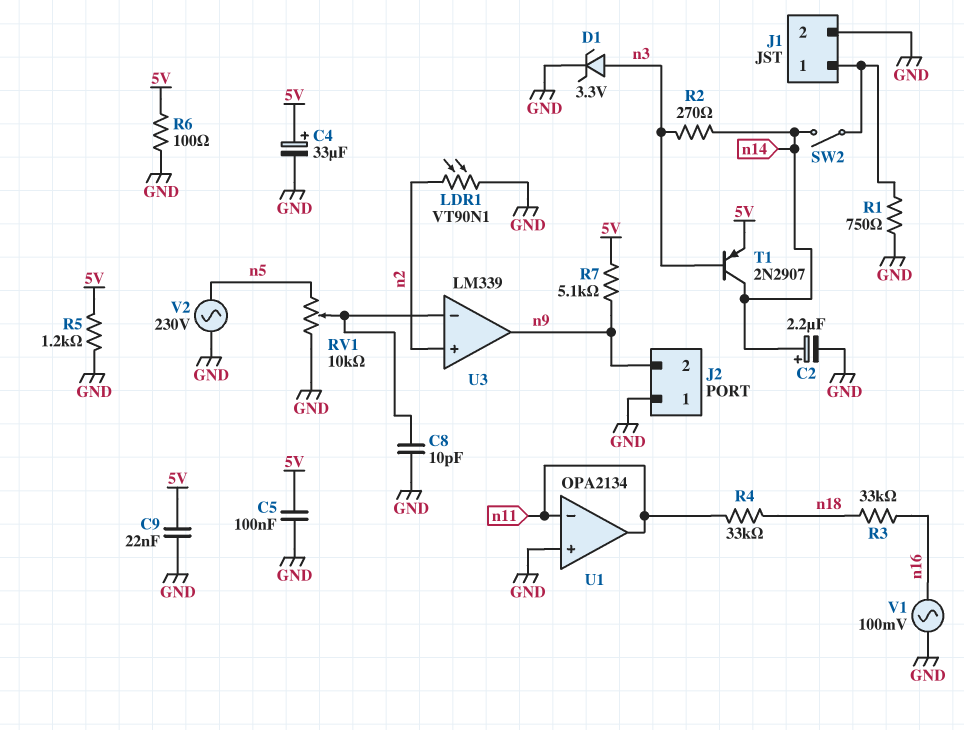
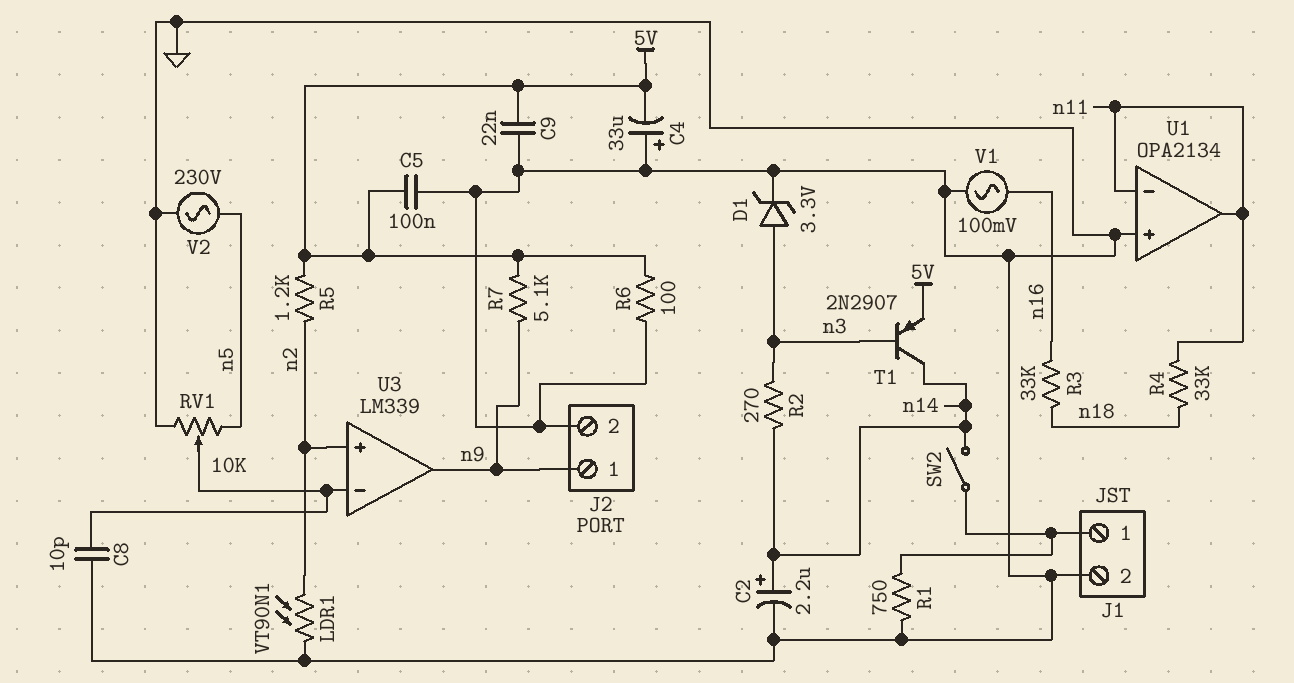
C4: 33uF (plus 5V, minus GND) -> 33uF (plus GND, minus 5V)
J2 pin 1: GND -> n9
J2 pin 2: n9 -> GND
R5: 1.2k (5V, GND) -> 1.2k (5V, n2)

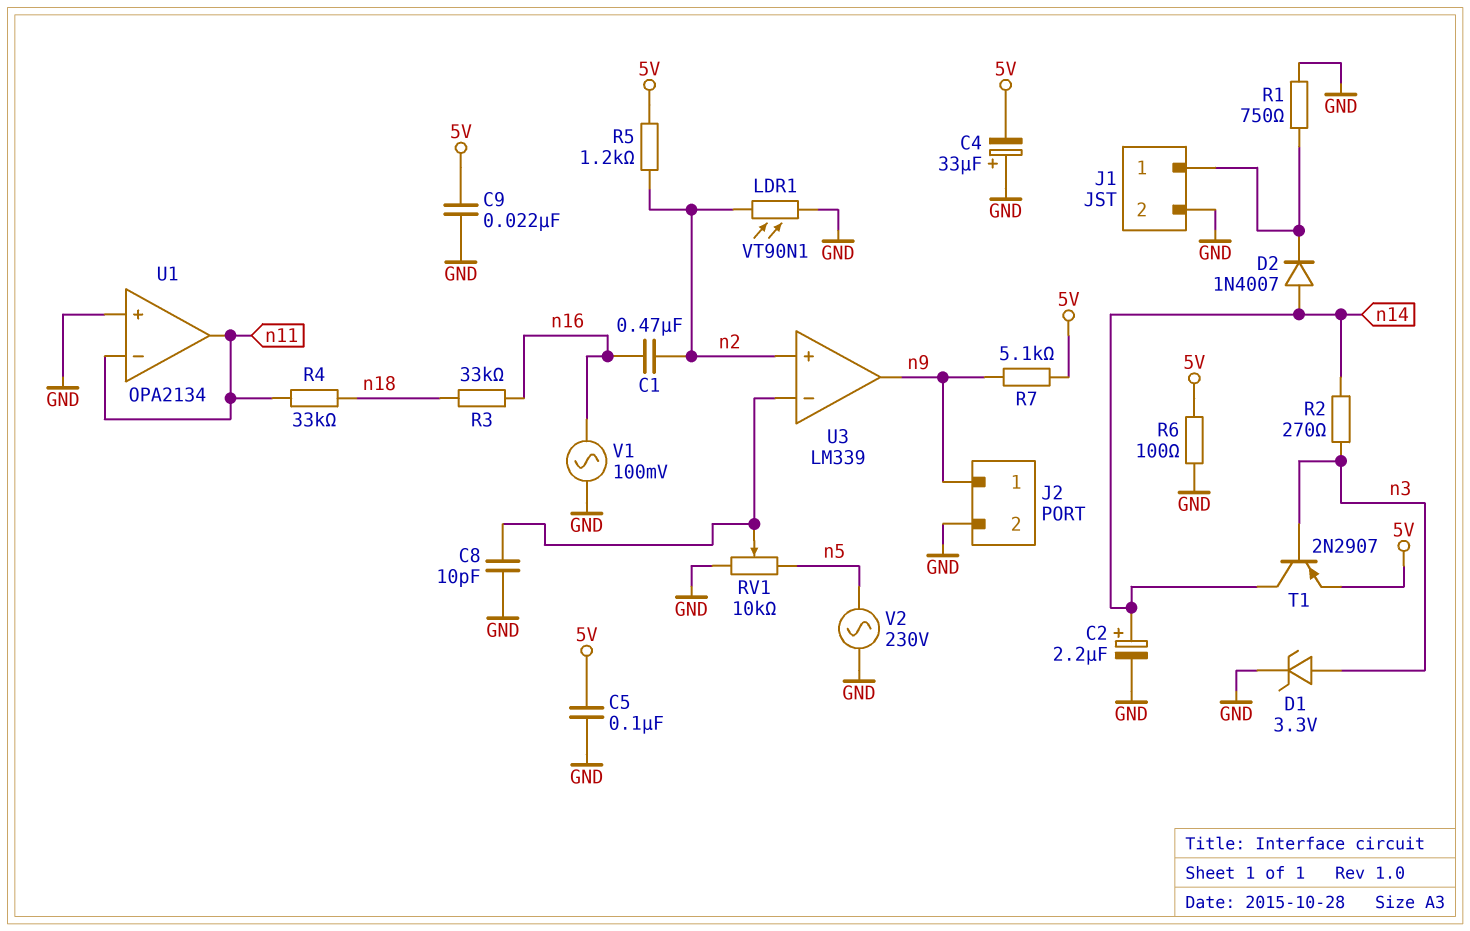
C1: none -> 470nF (n2, n16)
D2: none -> diode 1N4007 (A n14, K J1/1)
SW2: switch (J1/1, n14) -> none

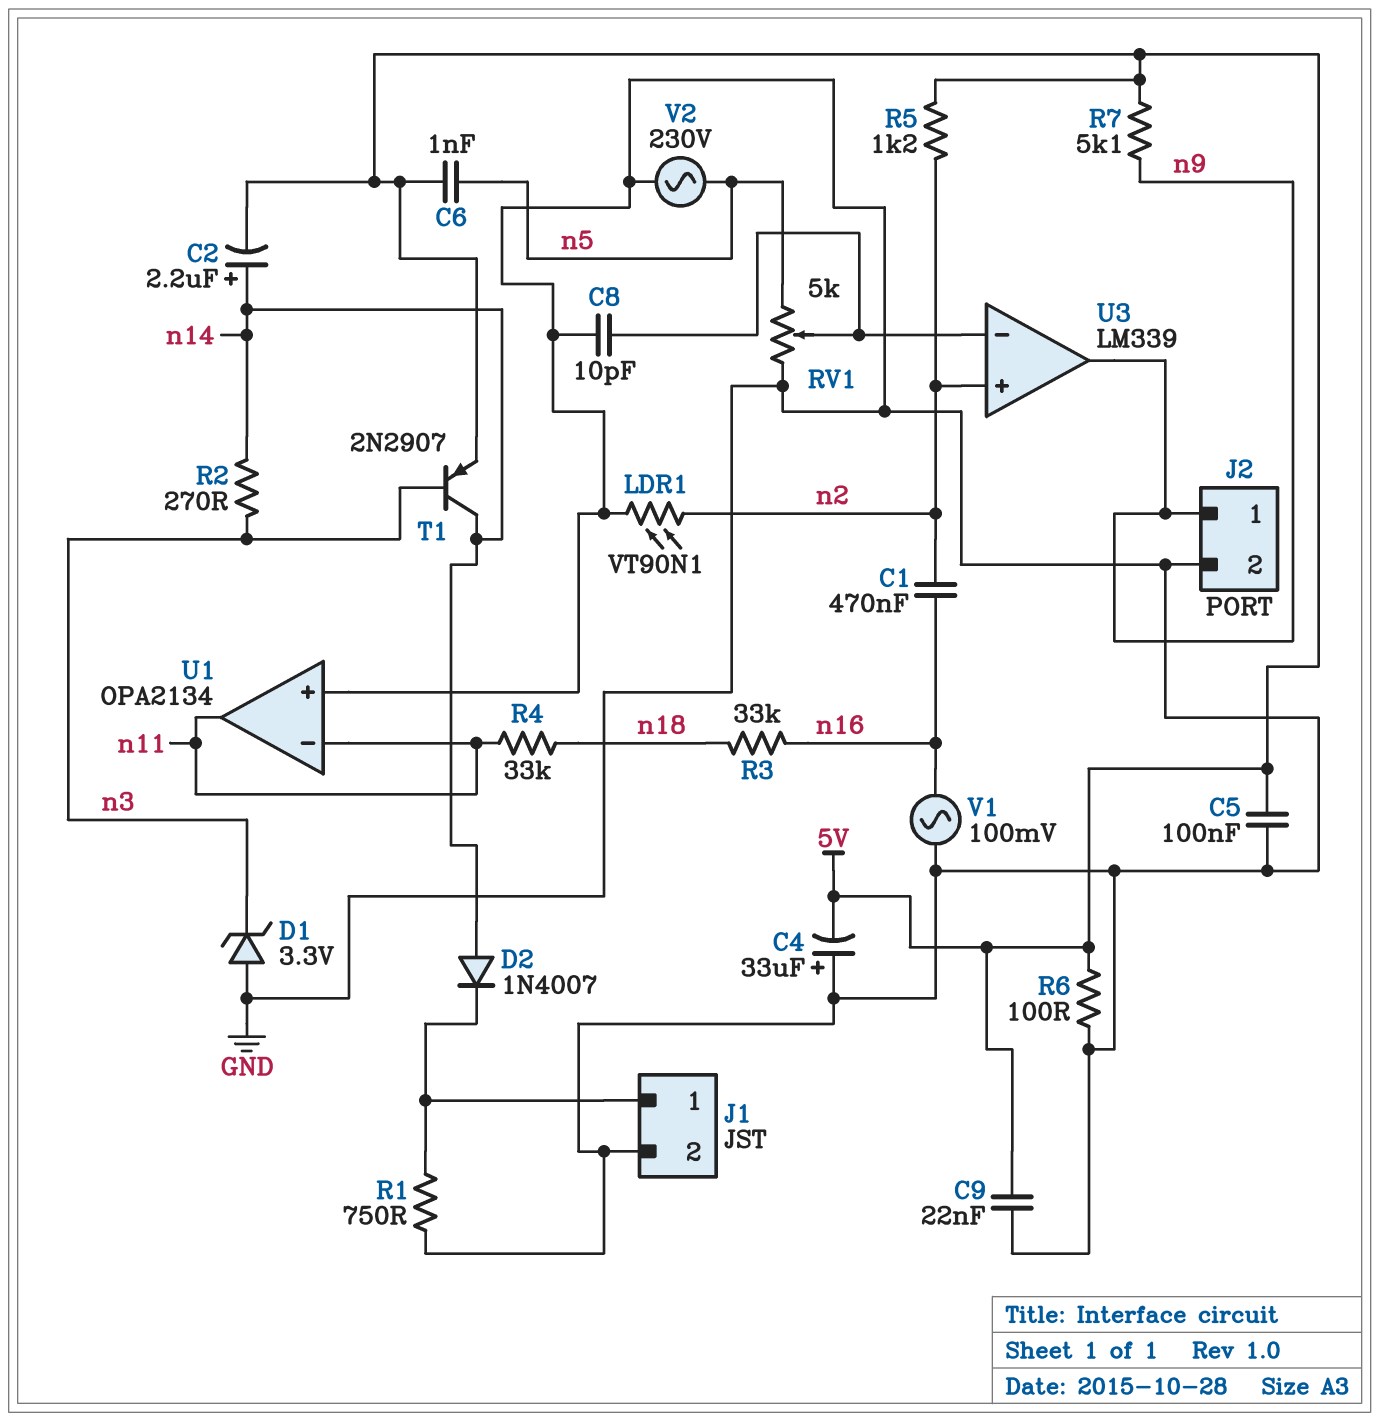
C2: 2.2uF (plus n14, minus GND) -> 2.2uF (plus n14, minus 5V)
C6: none -> 1nF (5V, n5)
D1: zener 3.3V (A n3, K GND) -> zener 3.3V (A GND, K n3)
RV1: 10k (GND, n5, wiper U3/in-) -> 5k (GND, n5, wiper U3/in-)

